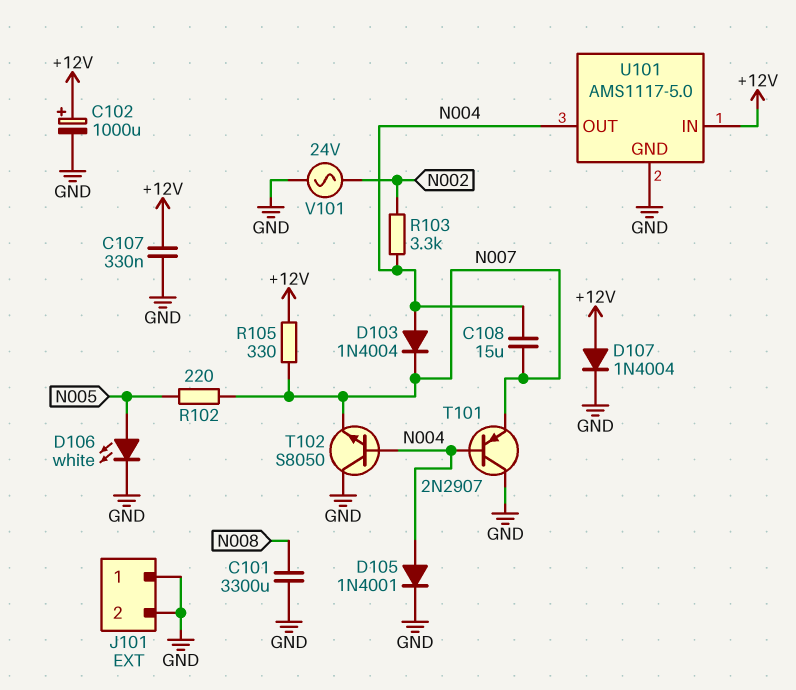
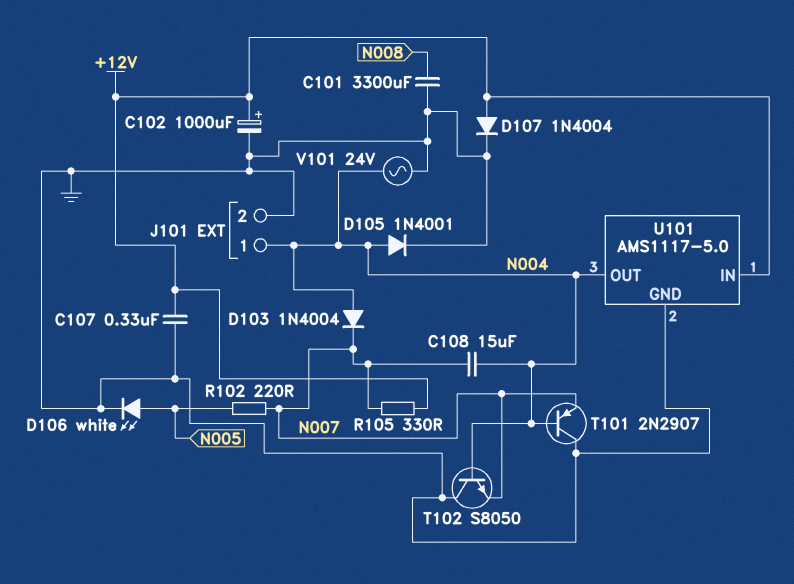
J101 pin 1: GND -> N004
R103: 3.3k (N002, N004) -> none
V101: AC 24V (GND, N002) -> AC 24V (GND, N004)

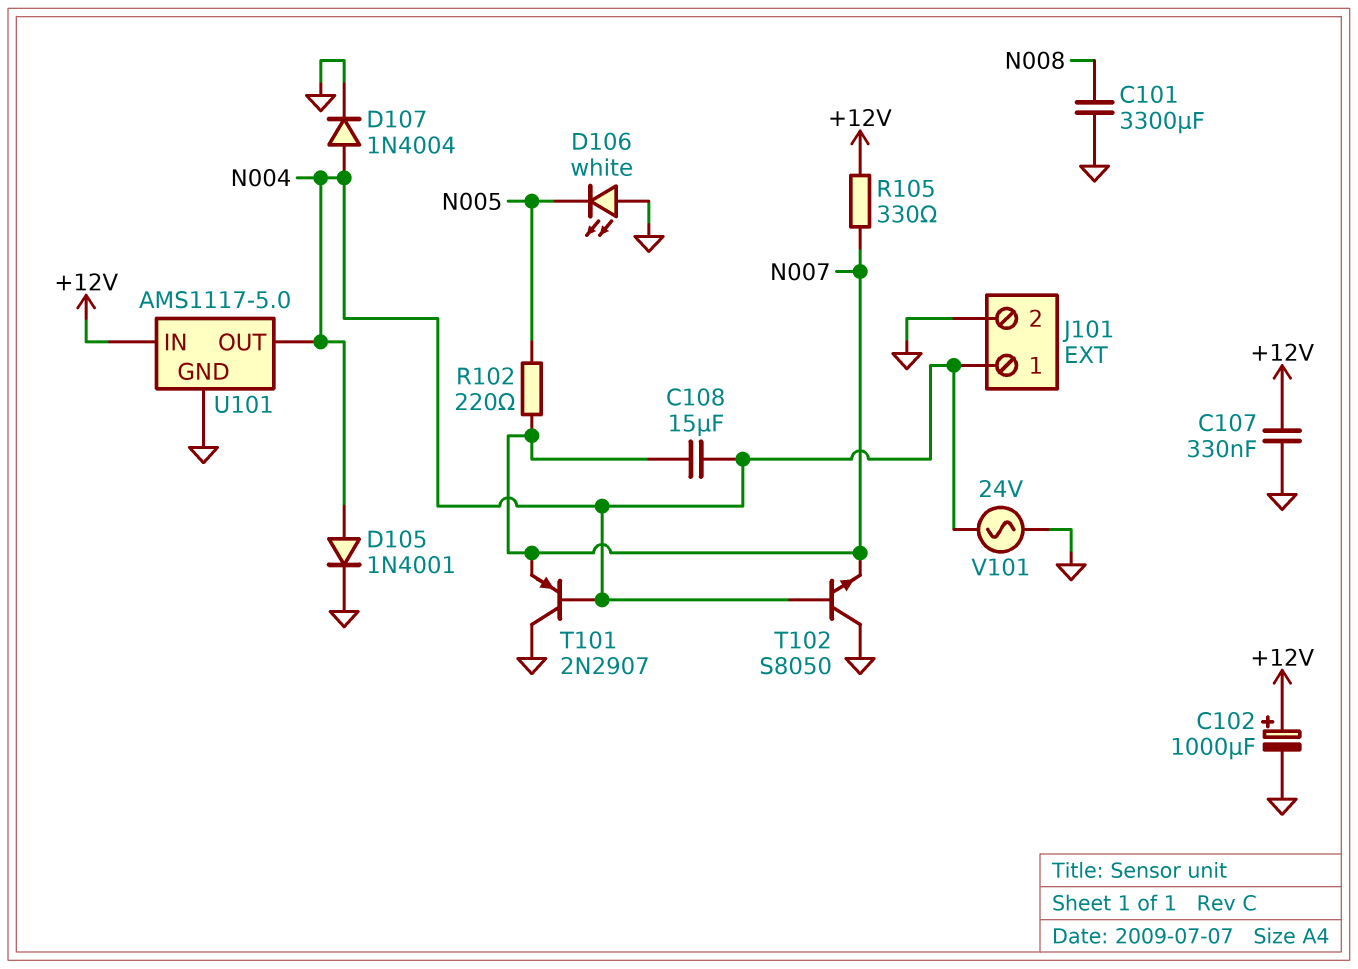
D103: diode 1N4004 (A N004, K N007) -> none
D106: LED white (A N005, K GND) -> LED white (A GND, K N005)
D107: diode 1N4004 (A +12V, K GND) -> diode 1N4004 (A N004, K GND)

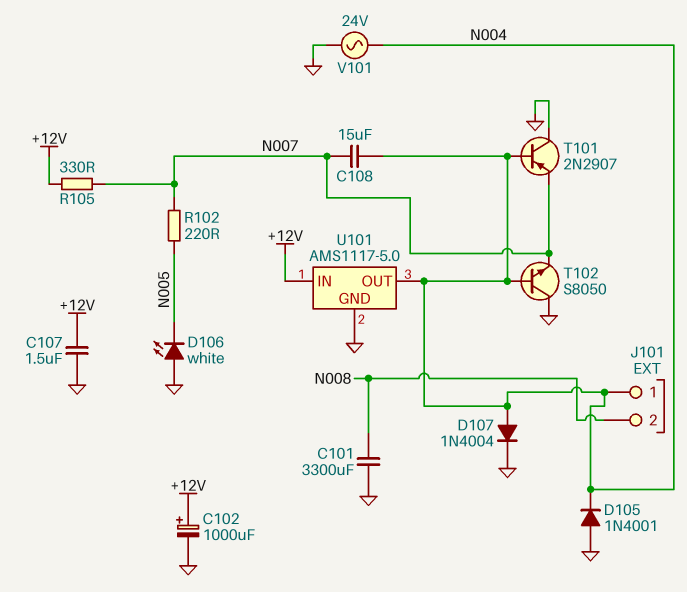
C107: 330nF (+12V, GND) -> 1.5uF (+12V, GND)
D105: diode 1N4001 (A N004, K GND) -> diode 1N4001 (A GND, K N004)
J101 pin 2: GND -> N008

